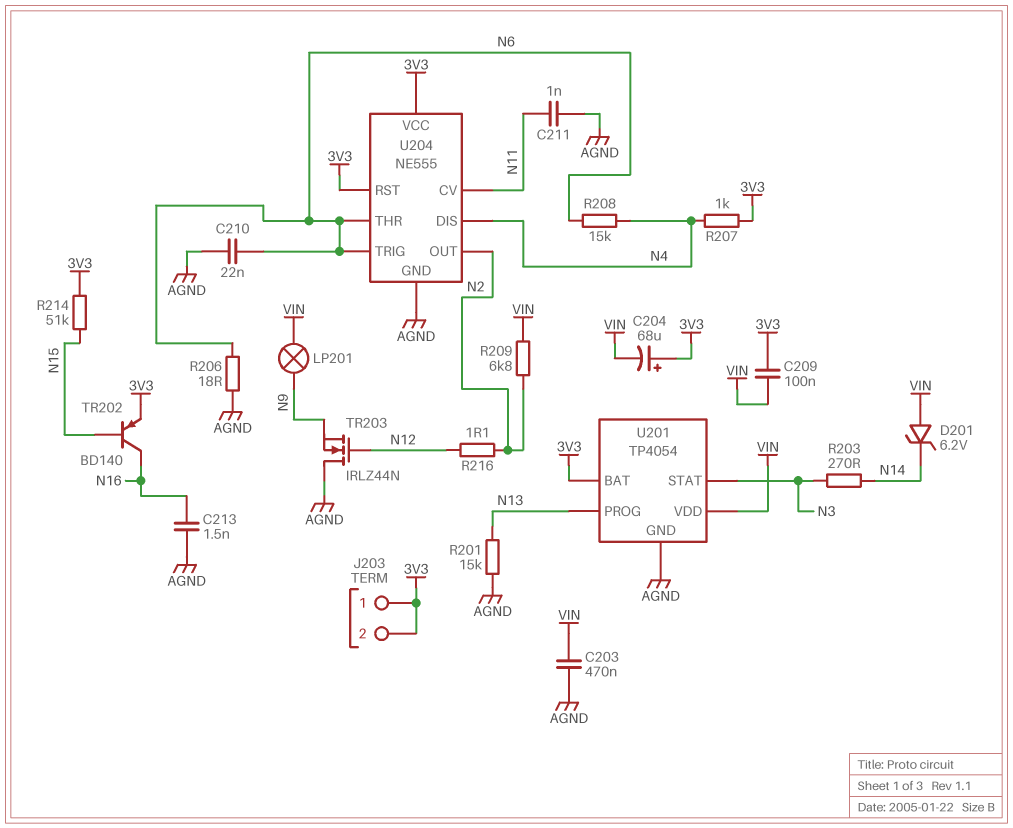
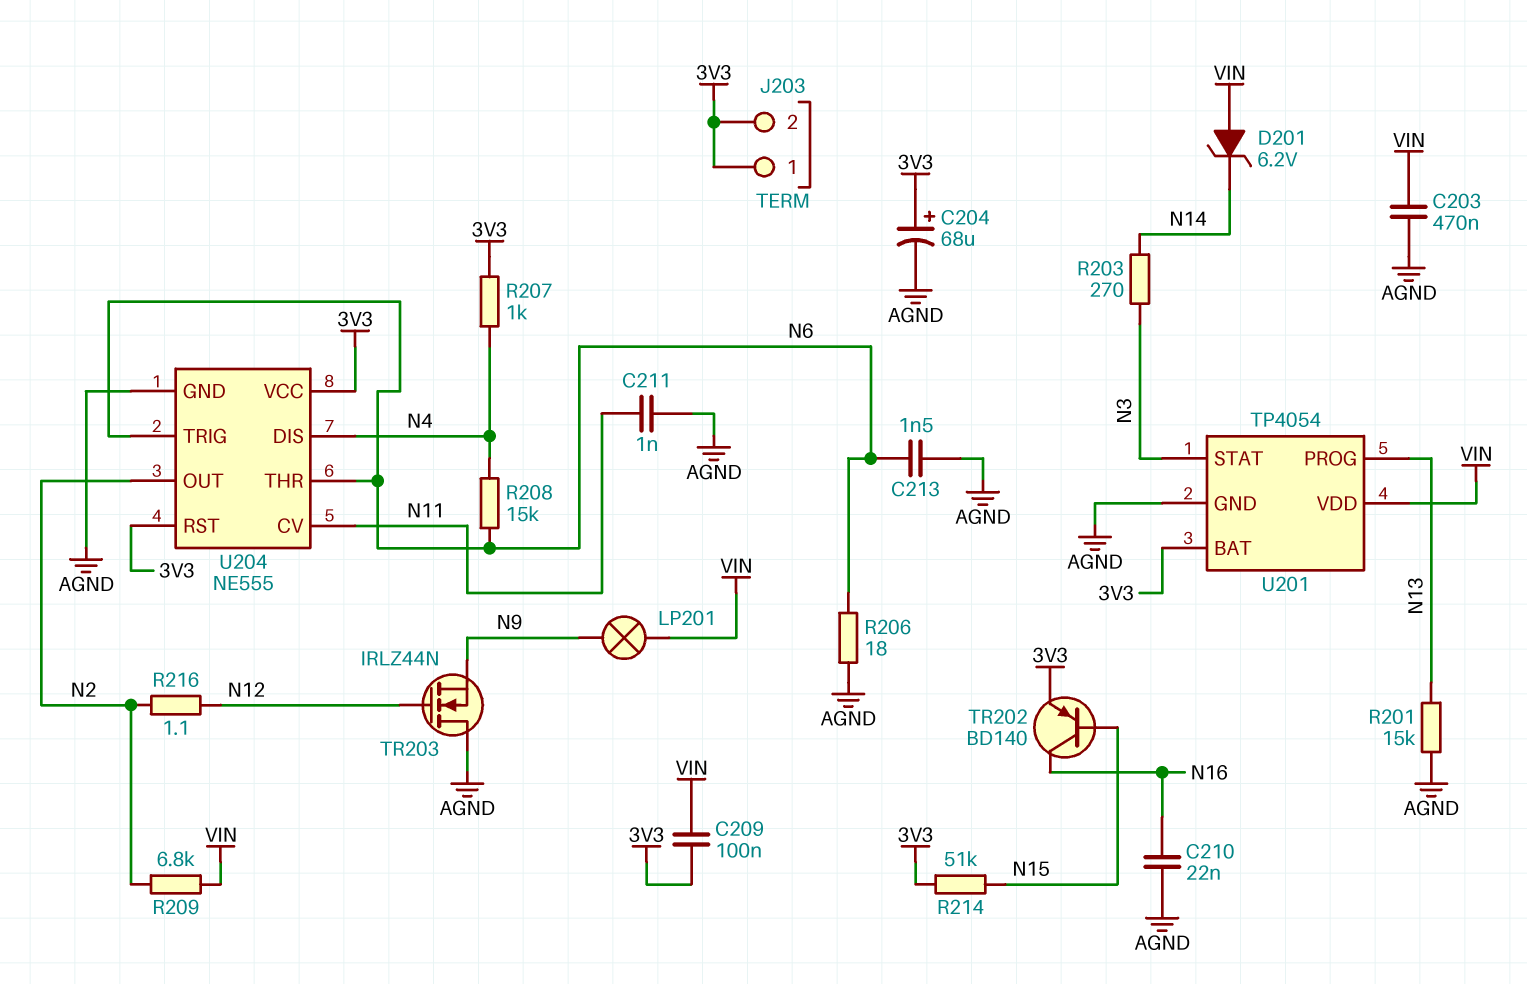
C204: 68uF (plus 3V3, minus VIN) -> 68uF (plus 3V3, minus AGND)
C210: 22nF (AGND, N6) -> 22nF (AGND, N16)
C213: 1.5nF (AGND, N16) -> 1.5nF (AGND, N6)

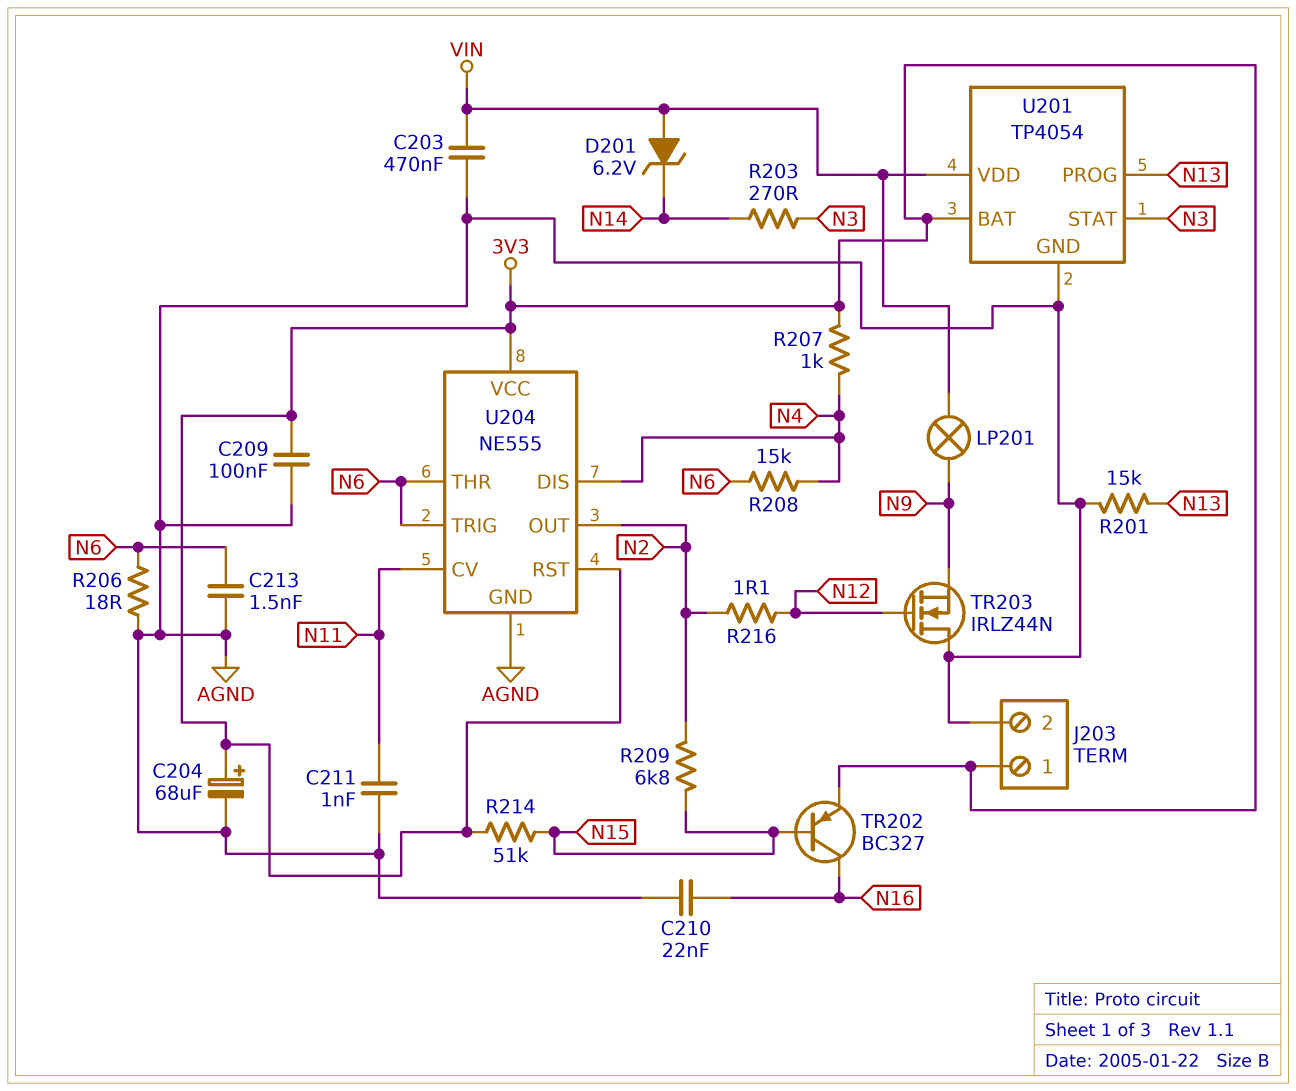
C209: 100nF (3V3, VIN) -> 100nF (3V3, AGND)
J203 pin 2: 3V3 -> AGND
R209: 6.8k (N2, VIN) -> 6.8k (N2, N15)
TR202: PNP BD140 (B N15, C N16, E 3V3) -> PNP BC327 (B N15, C N16, E 3V3)

